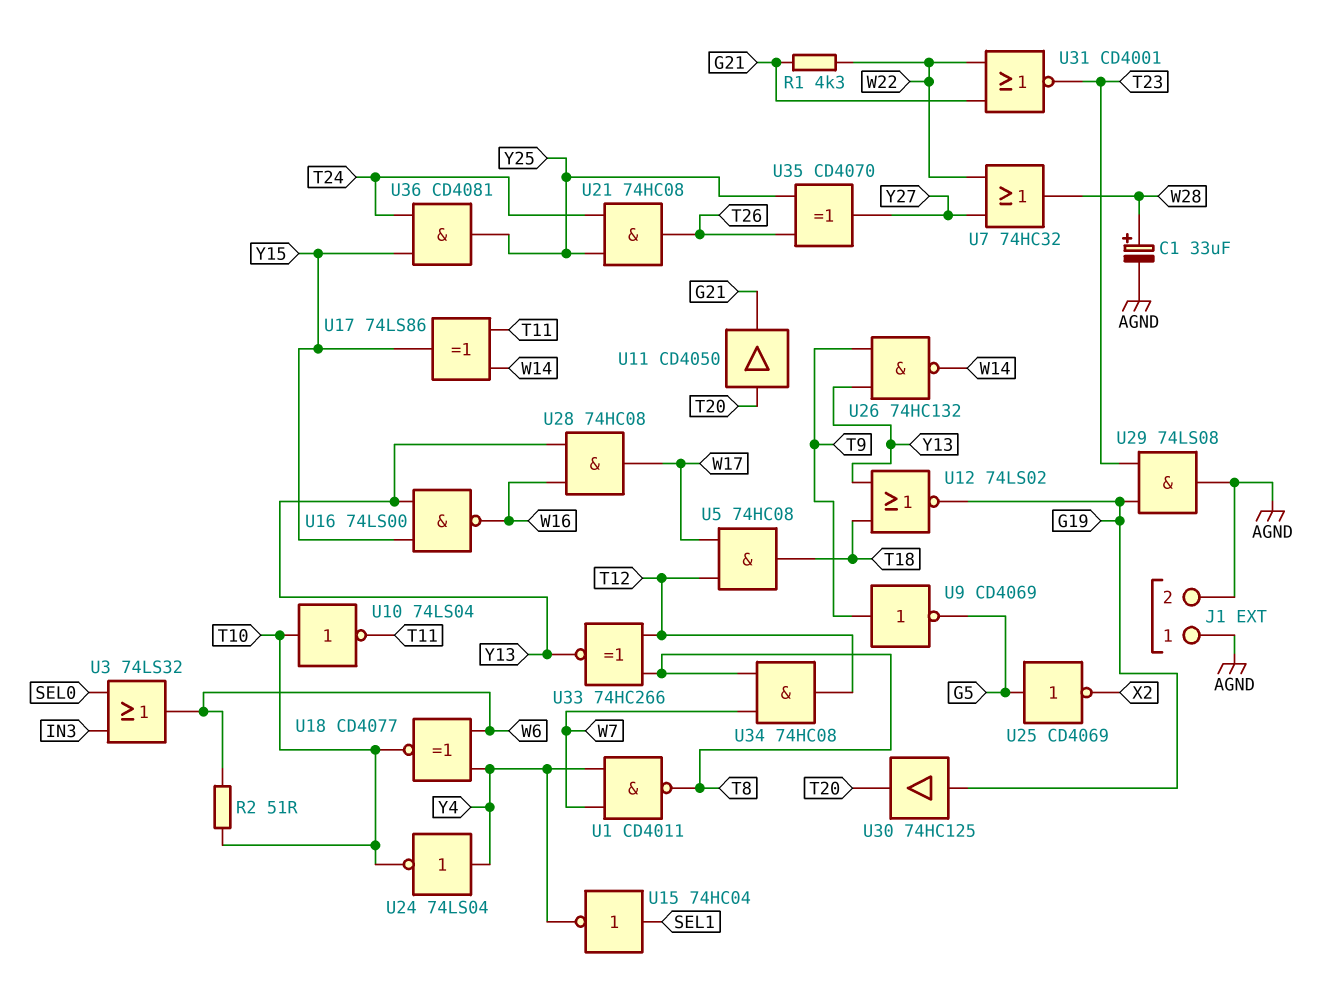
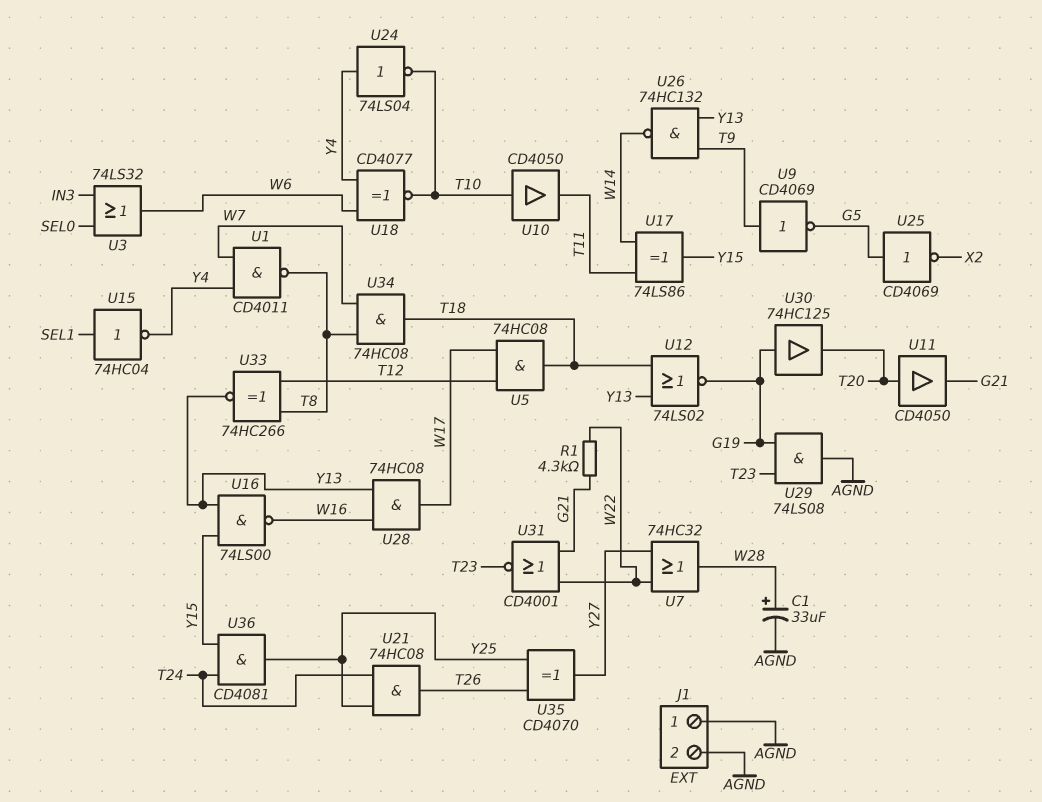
R2: 51 (T10, W6) -> none
U10: NOT 74LS04 (in T10, out T11) -> buffer CD4050 (in T10, out T11)
U34: AND 74HC08 (in T8, in W7, out T12) -> AND 74HC08 (in T8, in W7, out T18)

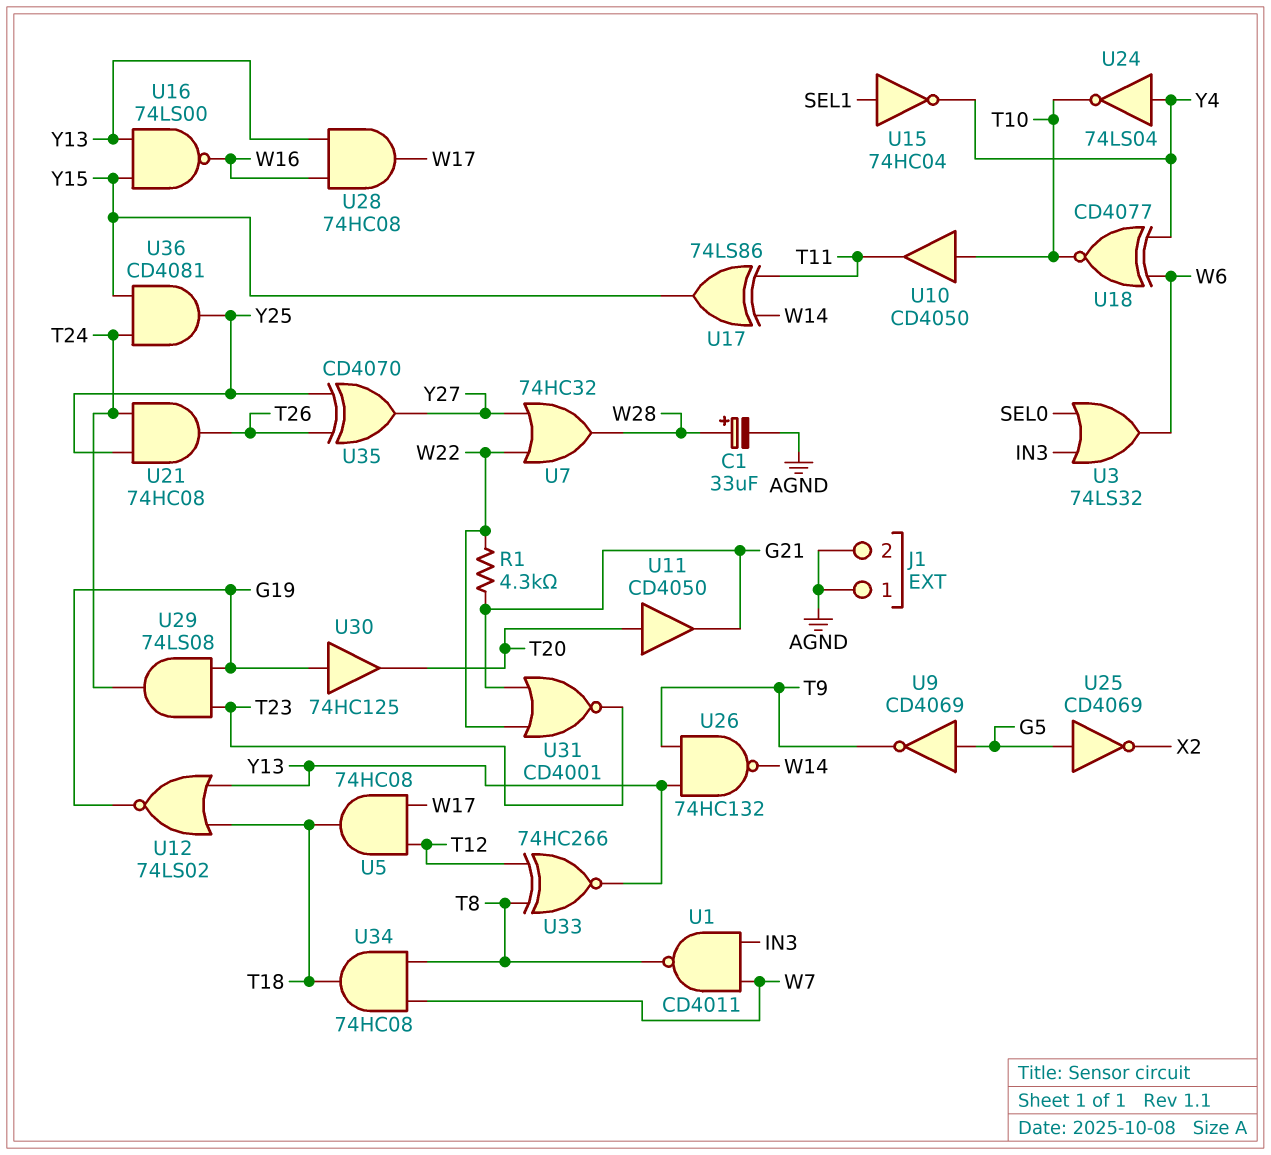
U1: NAND CD4011 (in W7, in Y4, out T8) -> NAND CD4011 (in IN3, in W7, out T8)
U9: NOT CD4069 (in T9, out G5) -> NOT CD4069 (in G5, out T9)
U29: AND 74LS08 (in G19, in T23, out AGND) -> AND 74LS08 (in G19, in T23, out T24)

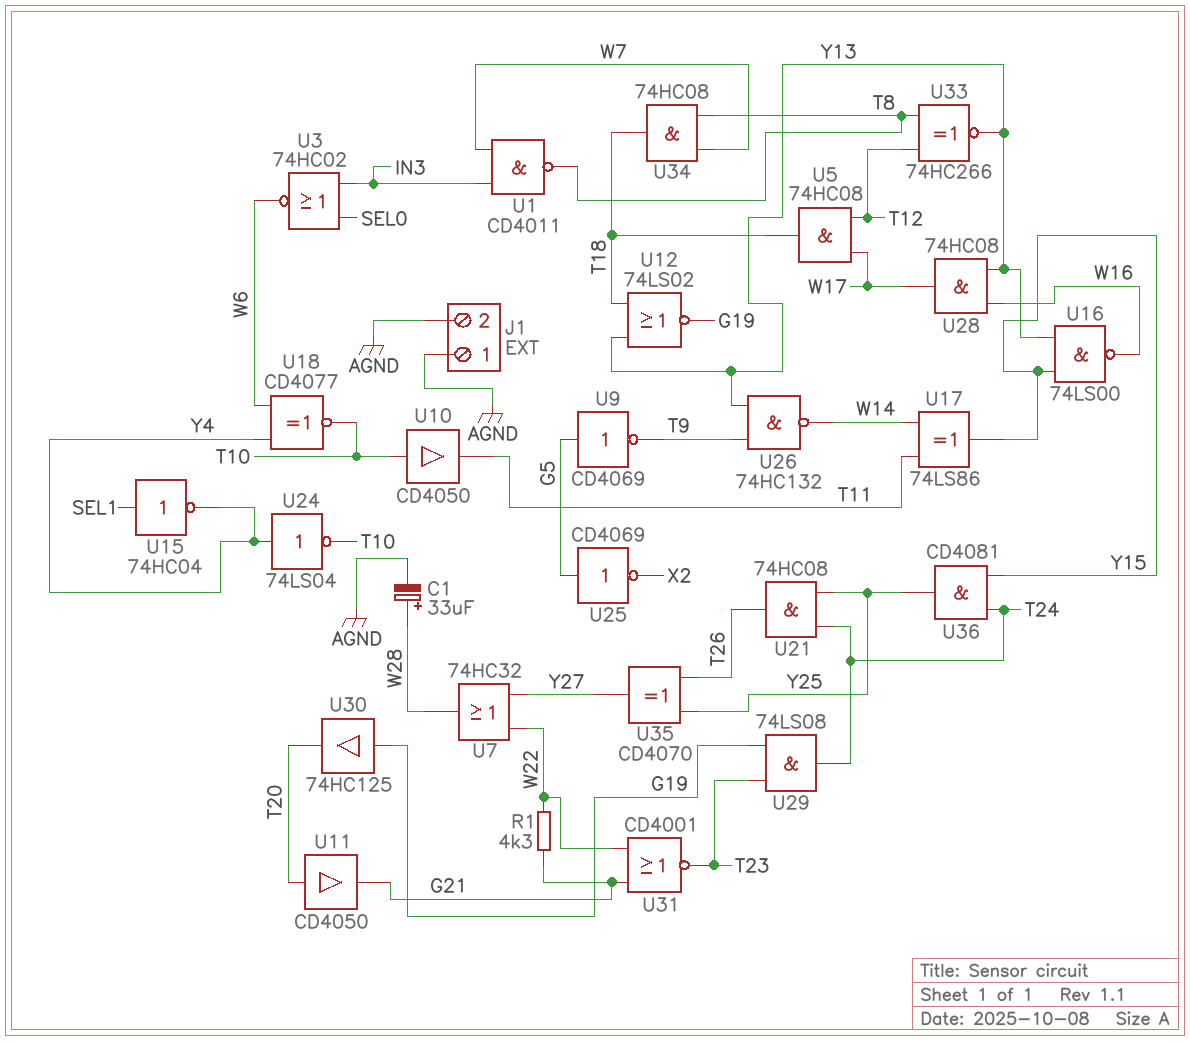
U3: OR 74LS32 (in IN3, in SEL0, out W6) -> NOR 74HC02 (in IN3, in SEL0, out W6)

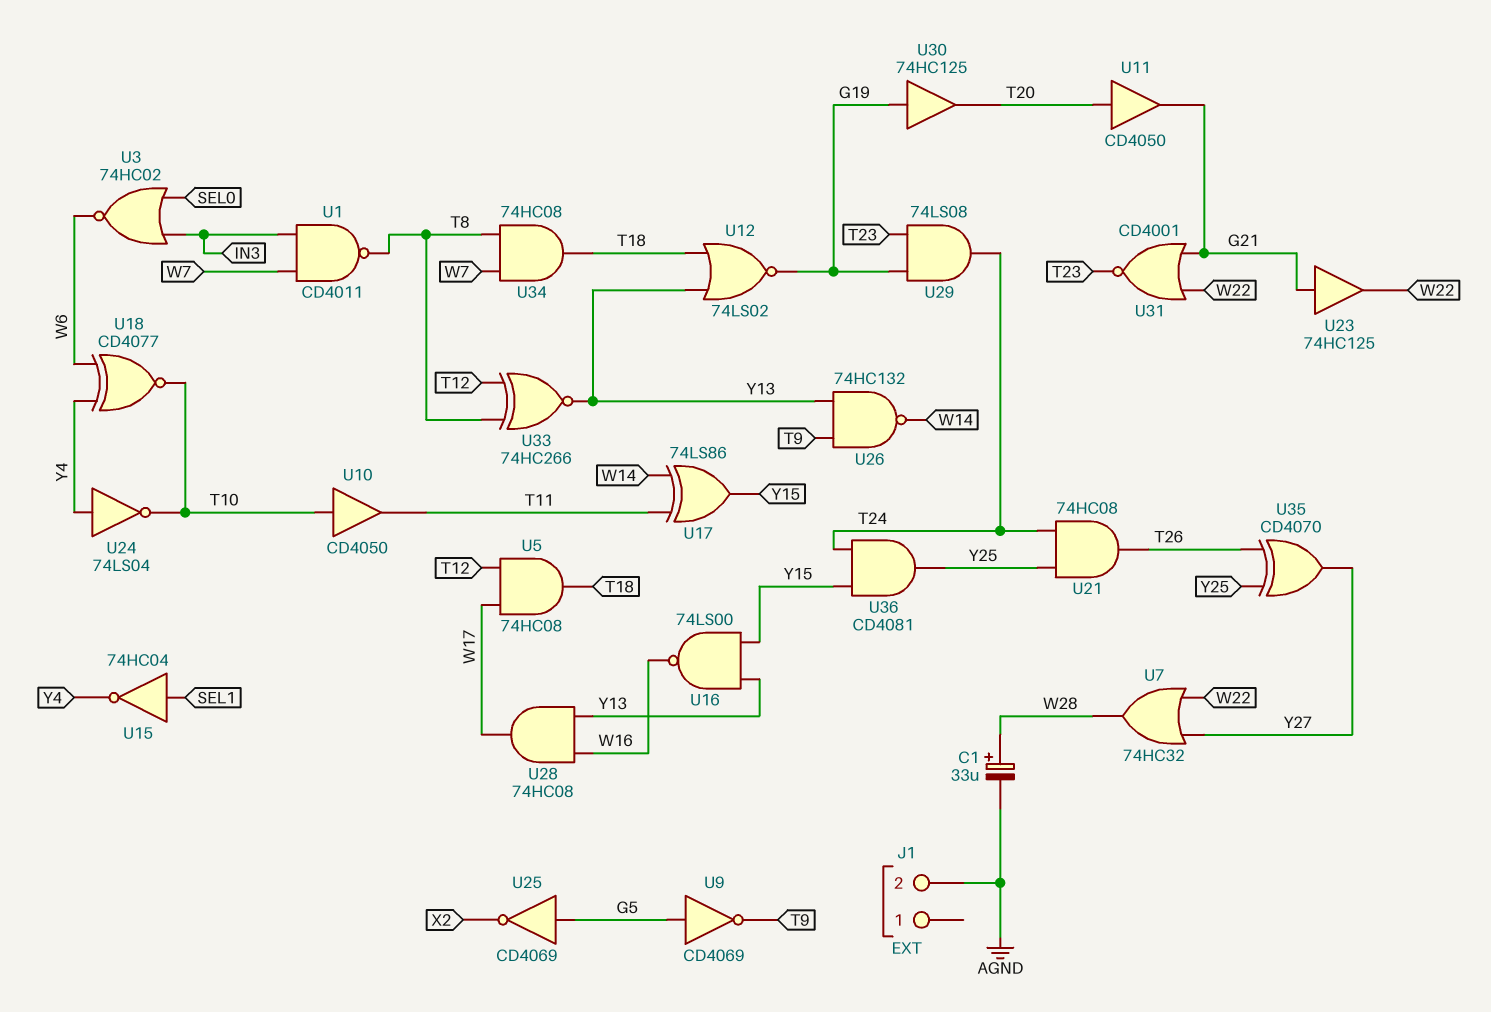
J1 pin 1: AGND -> none
R1: 4.3k (G21, W22) -> none
U23: none -> buffer 74HC125 (in G21, out W22)

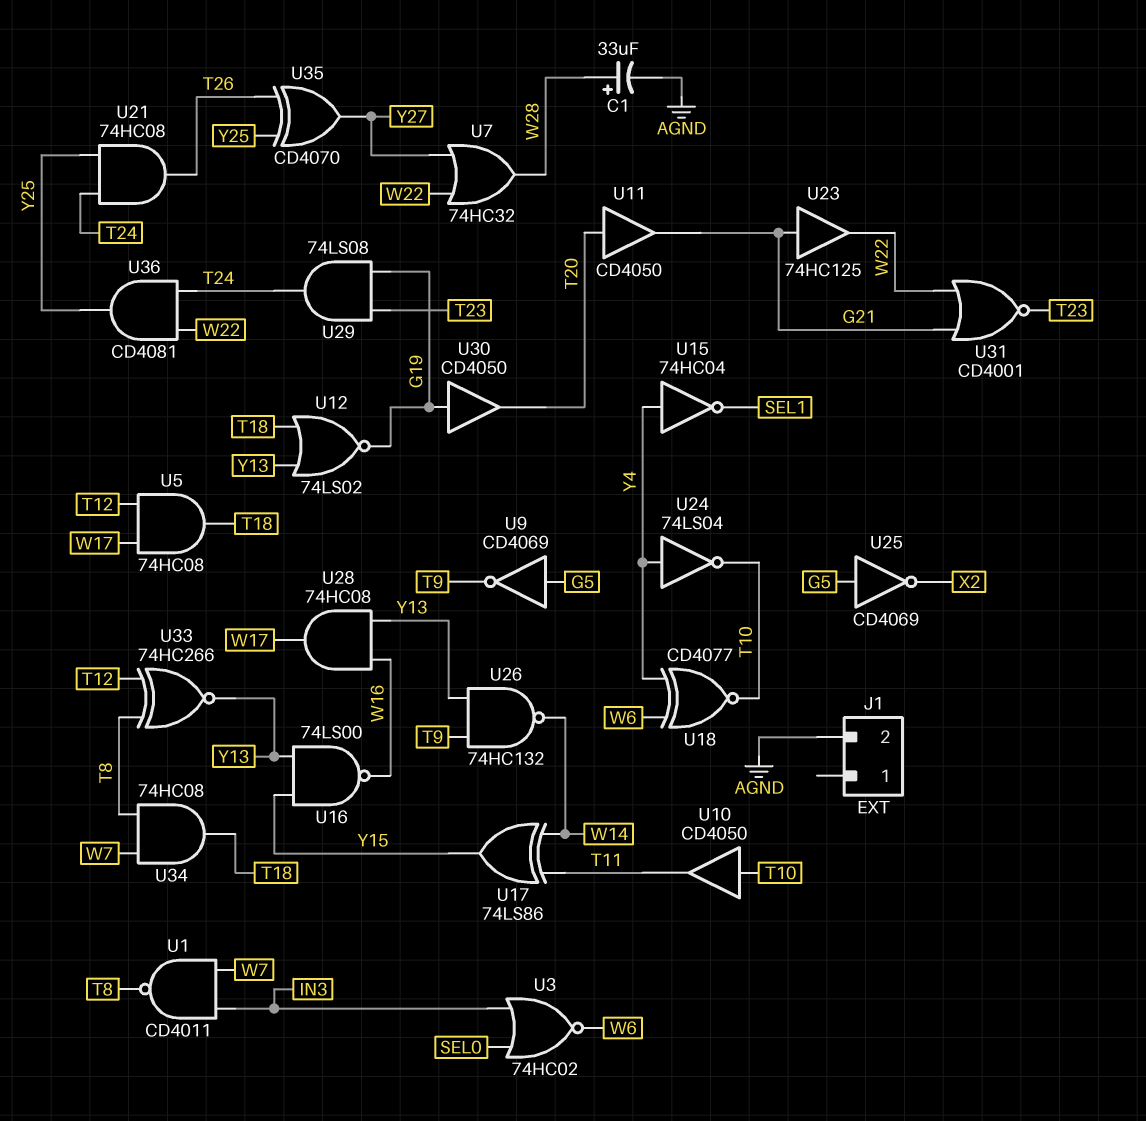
U15: NOT 74HC04 (in SEL1, out Y4) -> NOT 74HC04 (in Y4, out SEL1)
U30: buffer 74HC125 (in G19, out T20) -> buffer CD4050 (in G19, out T20)
U36: AND CD4081 (in T24, in Y15, out Y25) -> AND CD4081 (in T24, in W22, out Y25)

